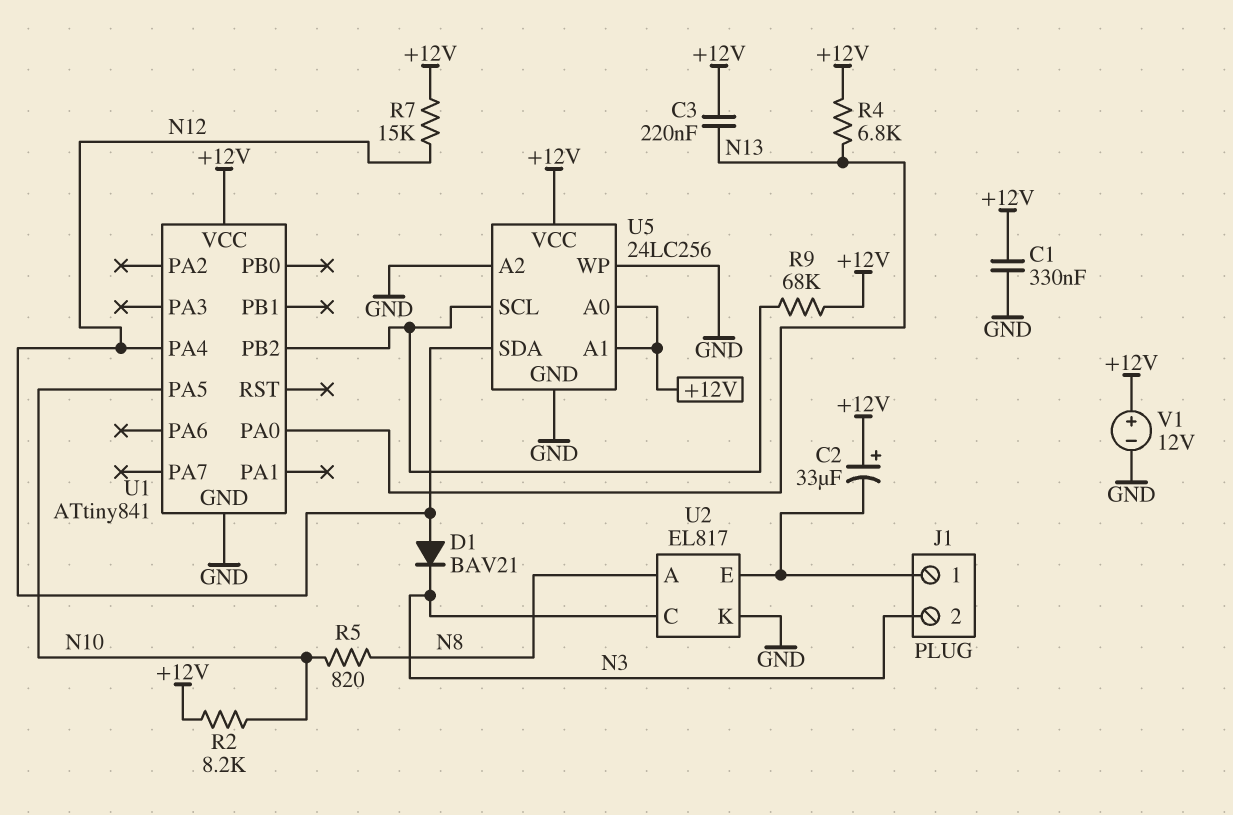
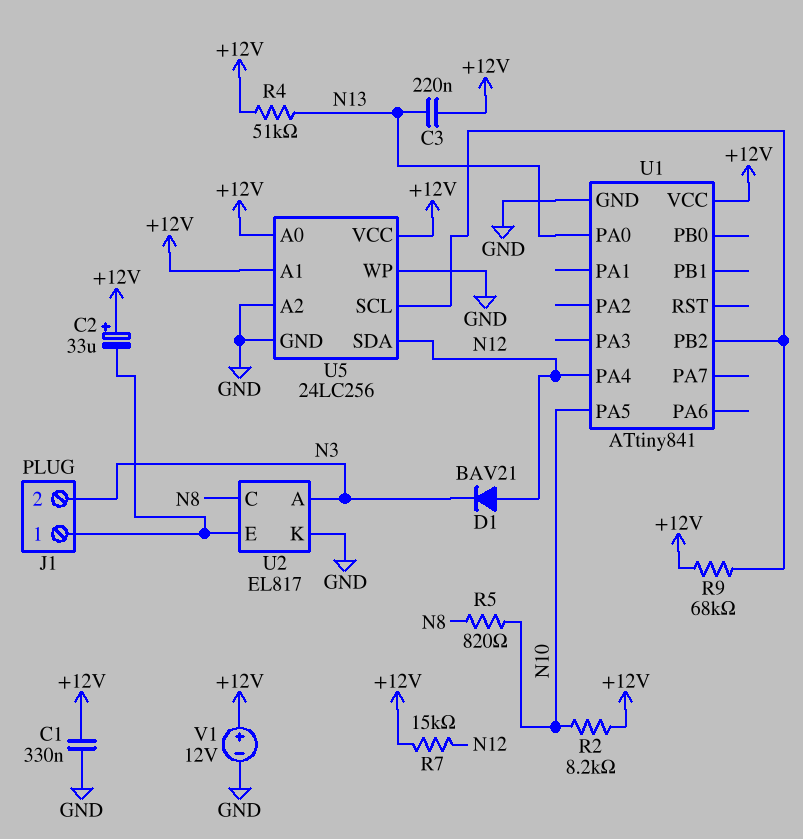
R4: 6.8k (+12V, N13) -> 51k (+12V, N13)
U2 pin A: N8 -> N3
U2 pin C: N3 -> N8

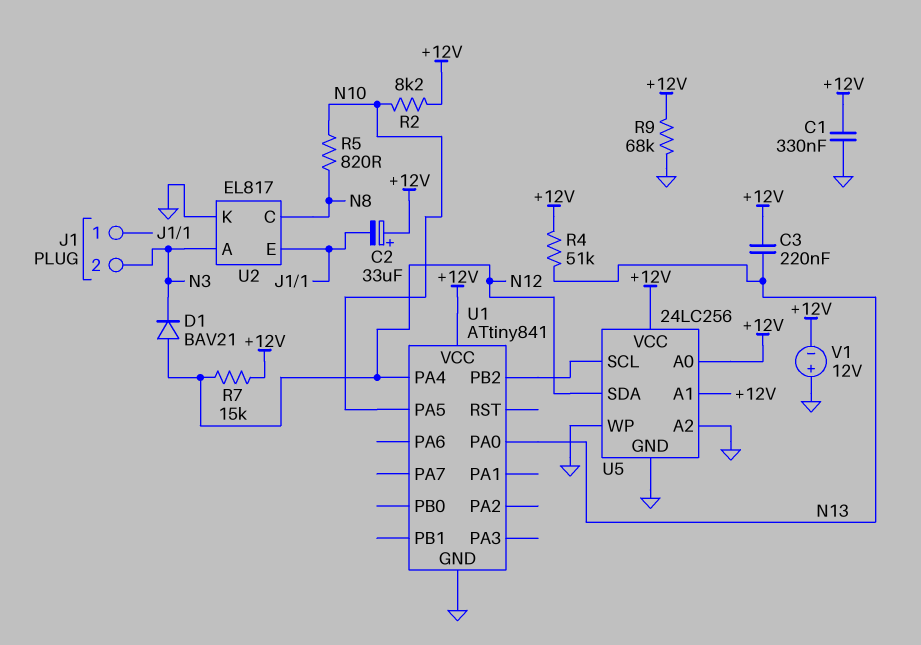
R9: 68k (+12V, U1/PB2) -> 68k (+12V, GND)
V1: 12V (plus +12V, minus GND) -> 12V (plus GND, minus +12V)

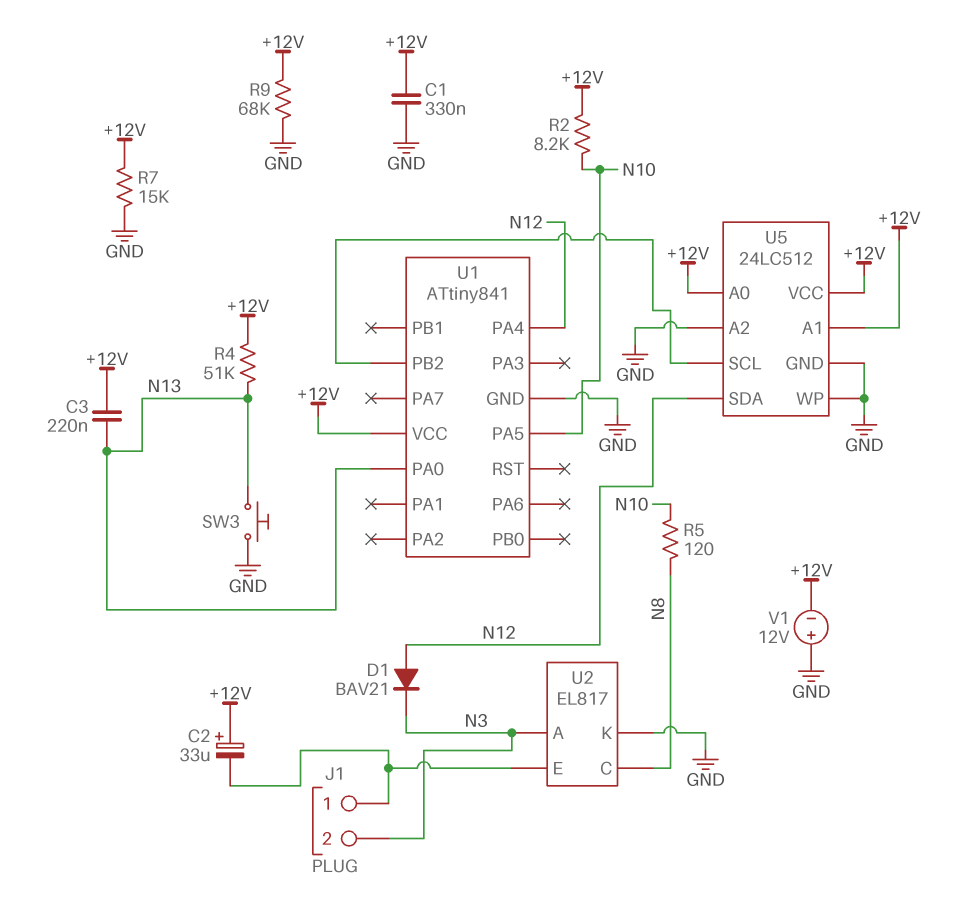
R5: 820 (N8, N10) -> 120 (N8, N10)
R7: 15k (+12V, N12) -> 15k (+12V, GND)
SW3: none -> button (GND, N13)
U5: 24LC256 -> 24LC512

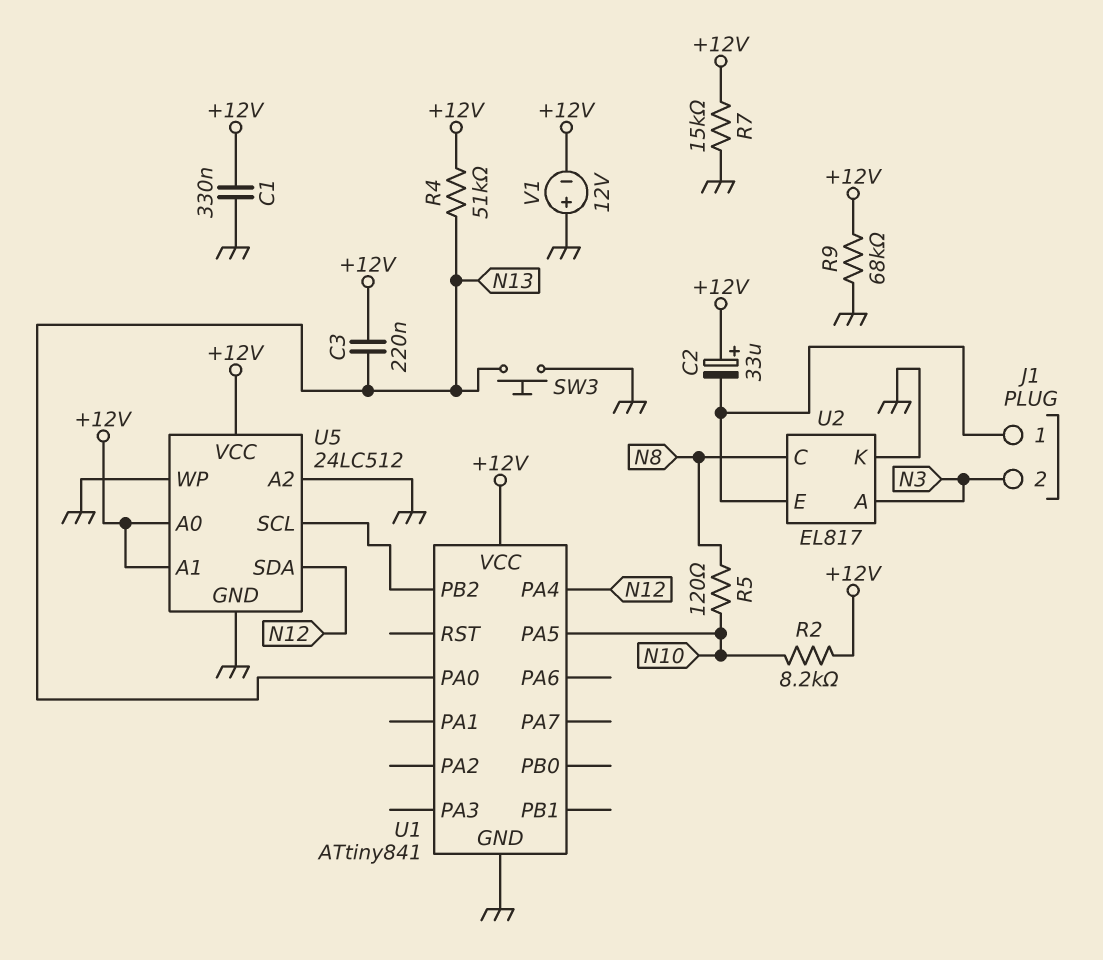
D1: diode BAV21 (A N12, K N3) -> none

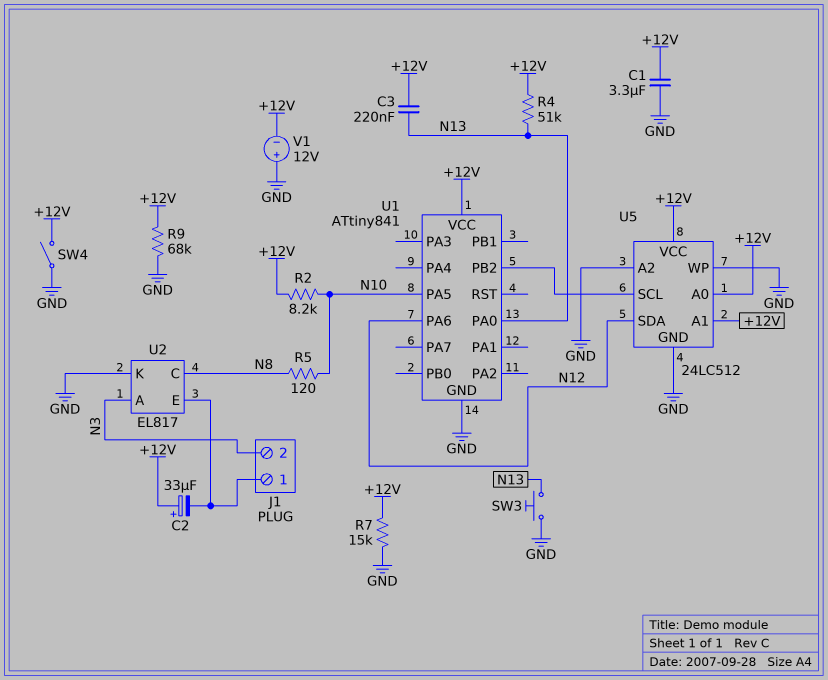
C1: 330nF (+12V, GND) -> 3.3uF (+12V, GND)
SW4: none -> switch (+12V, GND)
U1 pin PA4: N12 -> none
U1 pin PA6: none -> N12

